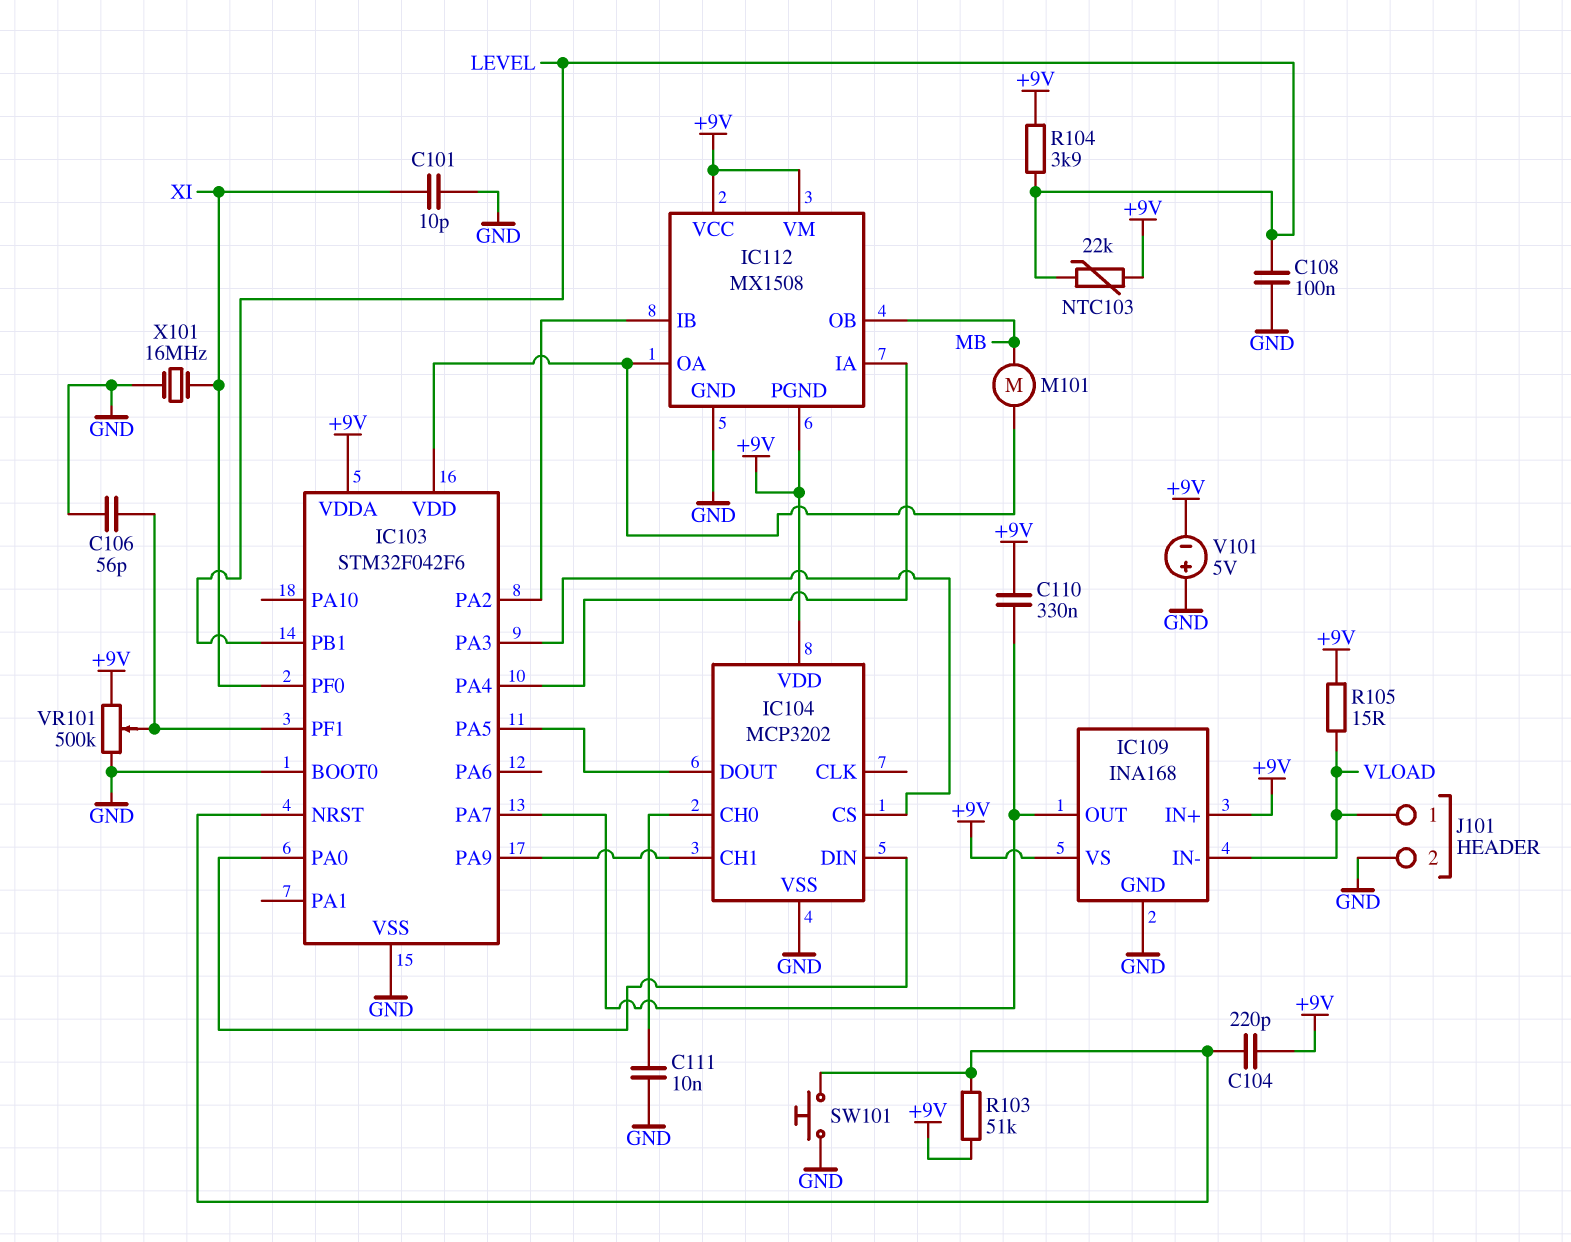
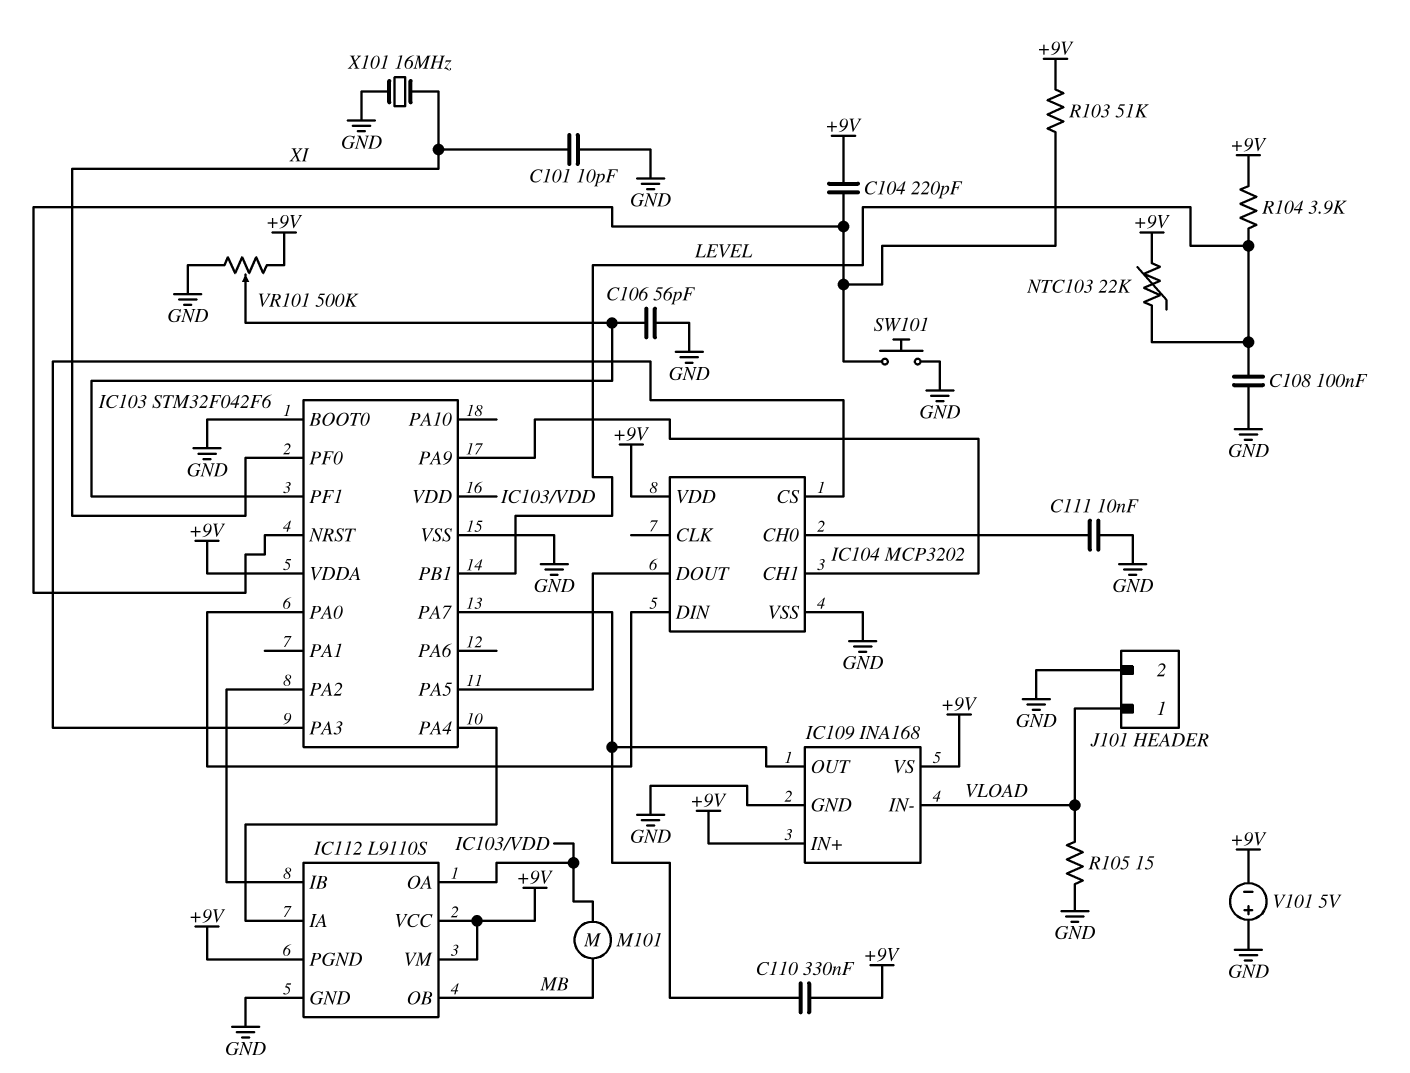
IC112: MX1508 -> L9110S
R105: 15 (+9V, VLOAD) -> 15 (GND, VLOAD)

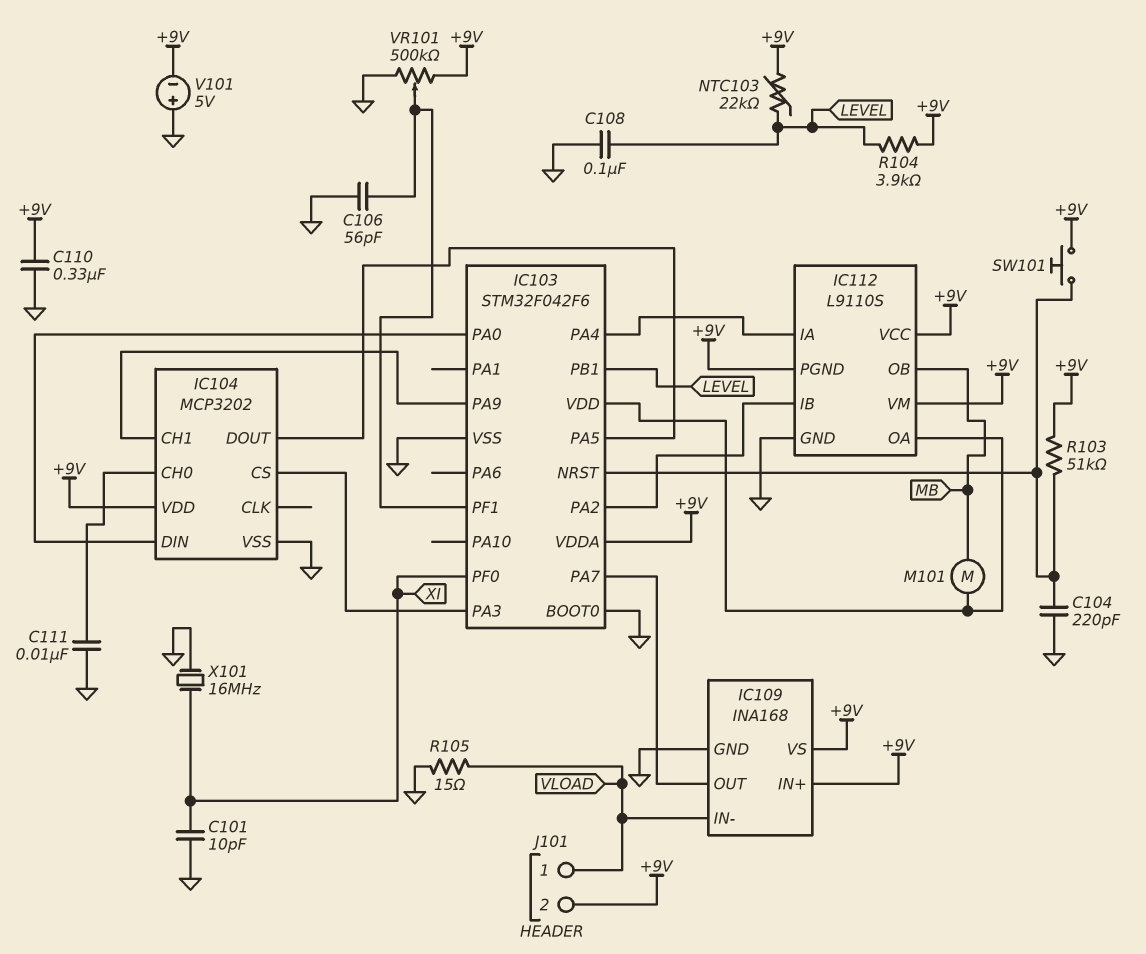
C104: 220pF (+9V, IC103/NRST) -> 220pF (GND, IC103/NRST)
C110: 330nF (+9V, IC103/PA7) -> 330nF (+9V, GND)
J101 pin 2: GND -> +9V
SW101: button (GND, IC103/NRST) -> button (+9V, IC103/NRST)

